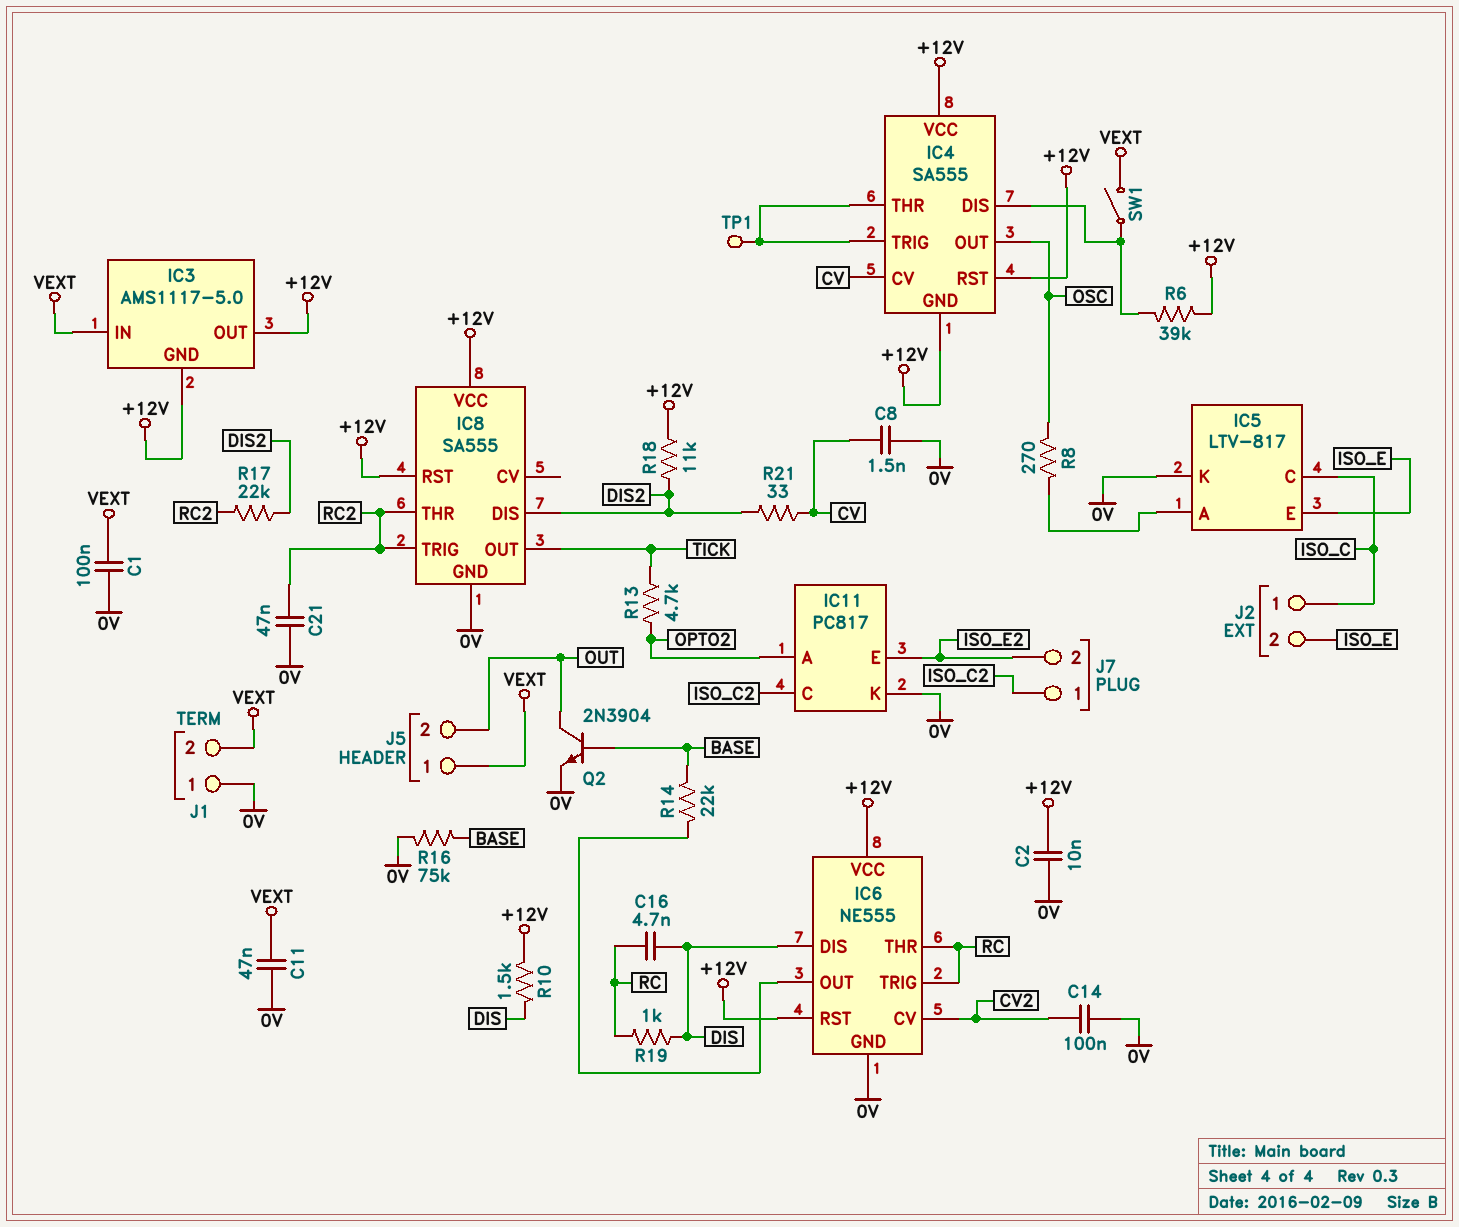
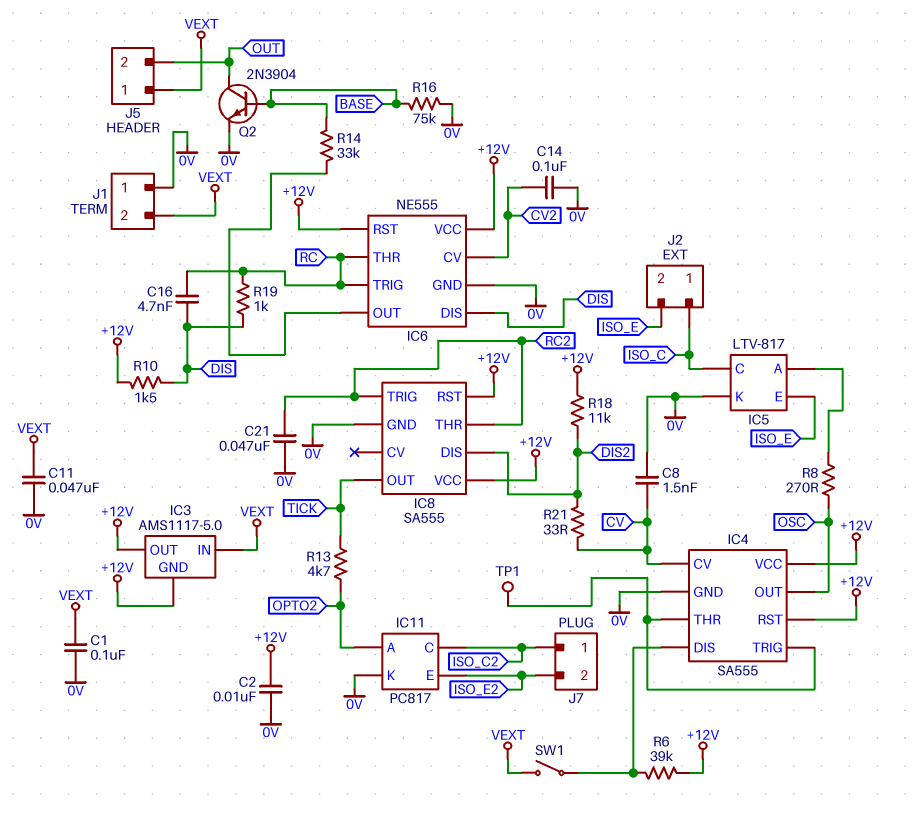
IC4 pin GND: +12V -> 0V
R14: 22k (BASE, IC6/OUT) -> 33k (BASE, IC6/OUT)
R17: 22k (DIS2, RC2) -> none

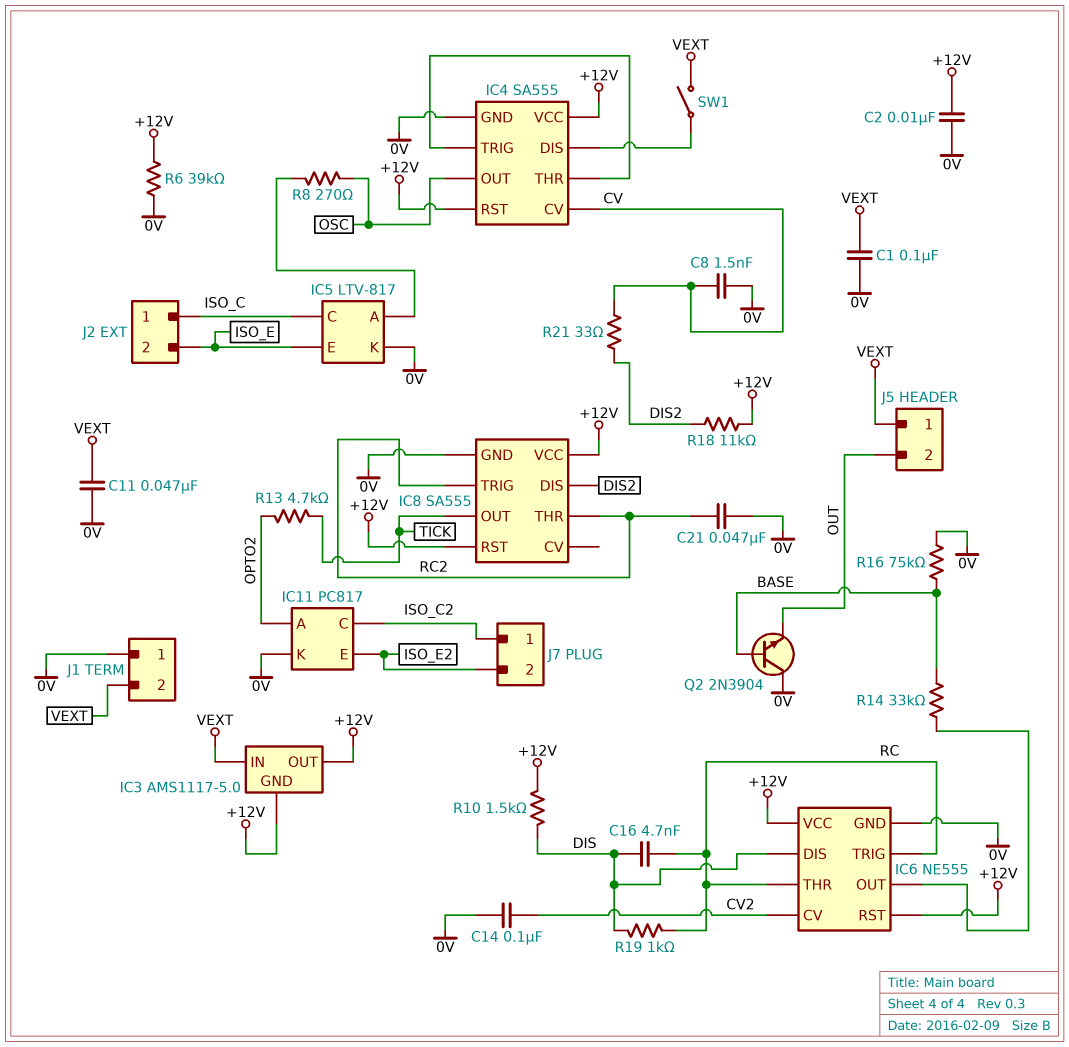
Q2: NPN 2N3904 (B BASE, C OUT, E 0V) -> NPN 2N3904 (B BASE, C 0V, E OUT)
R6: 39k (+12V, IC4/DIS) -> 39k (+12V, 0V)
TP1: test point (IC4/THR) -> none

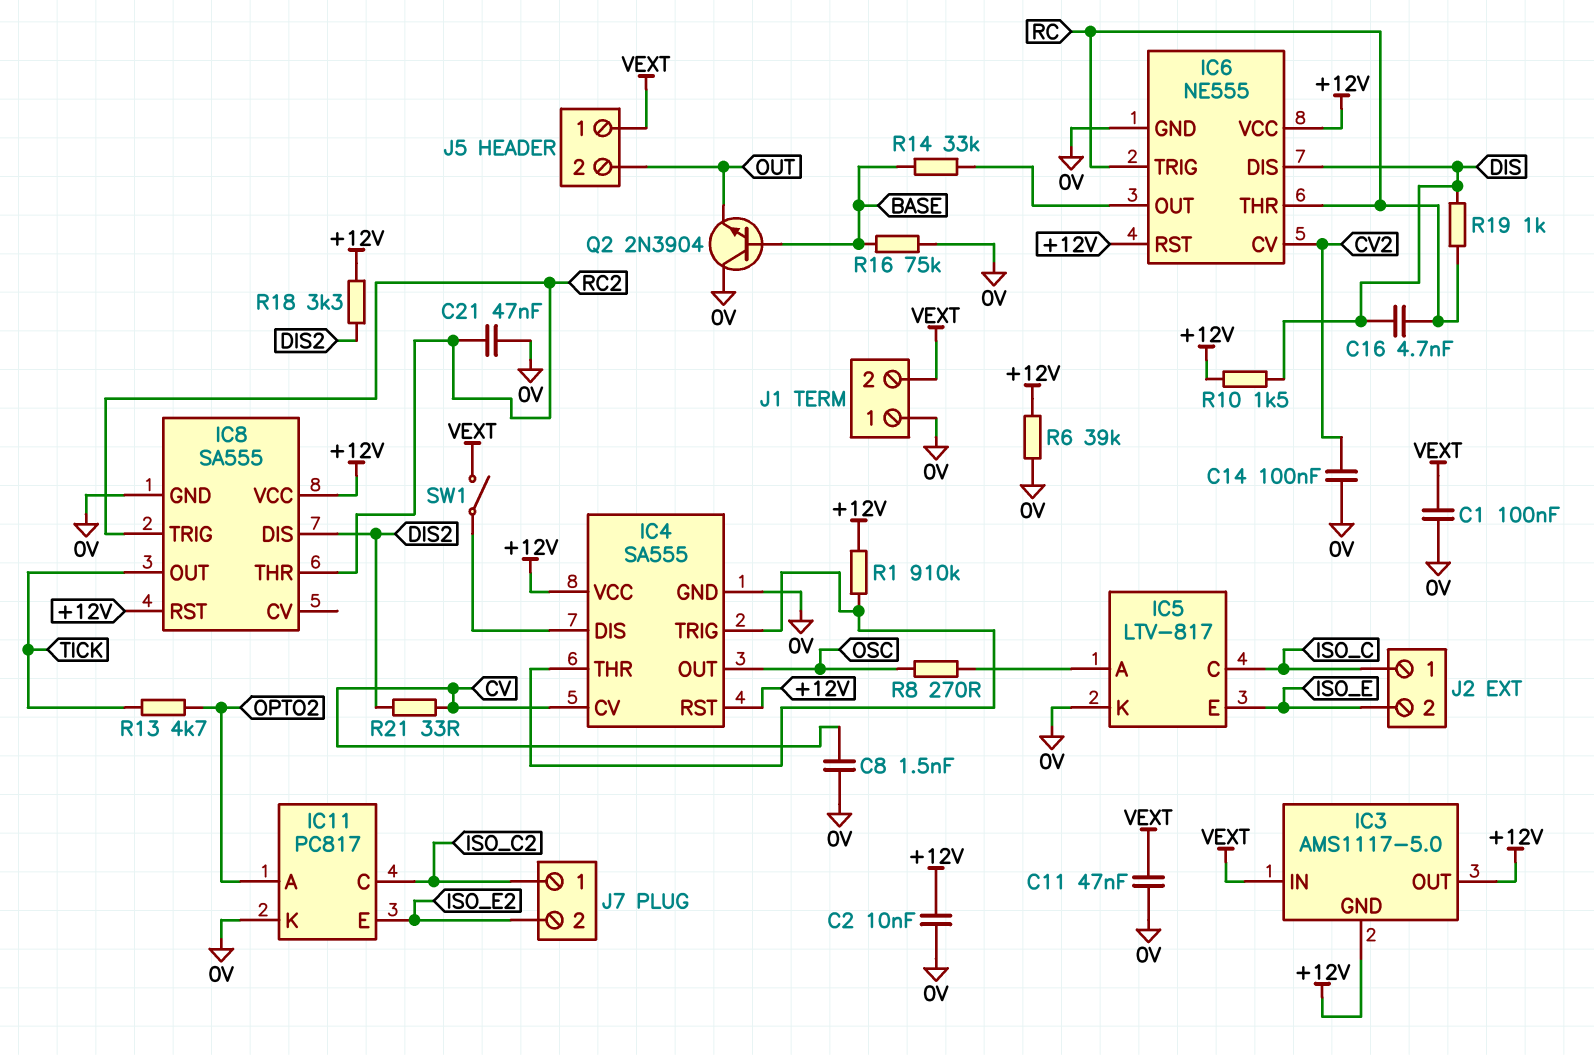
R1: none -> 910k (+12V, IC4/THR)
R18: 11k (+12V, DIS2) -> 3.3k (+12V, DIS2)

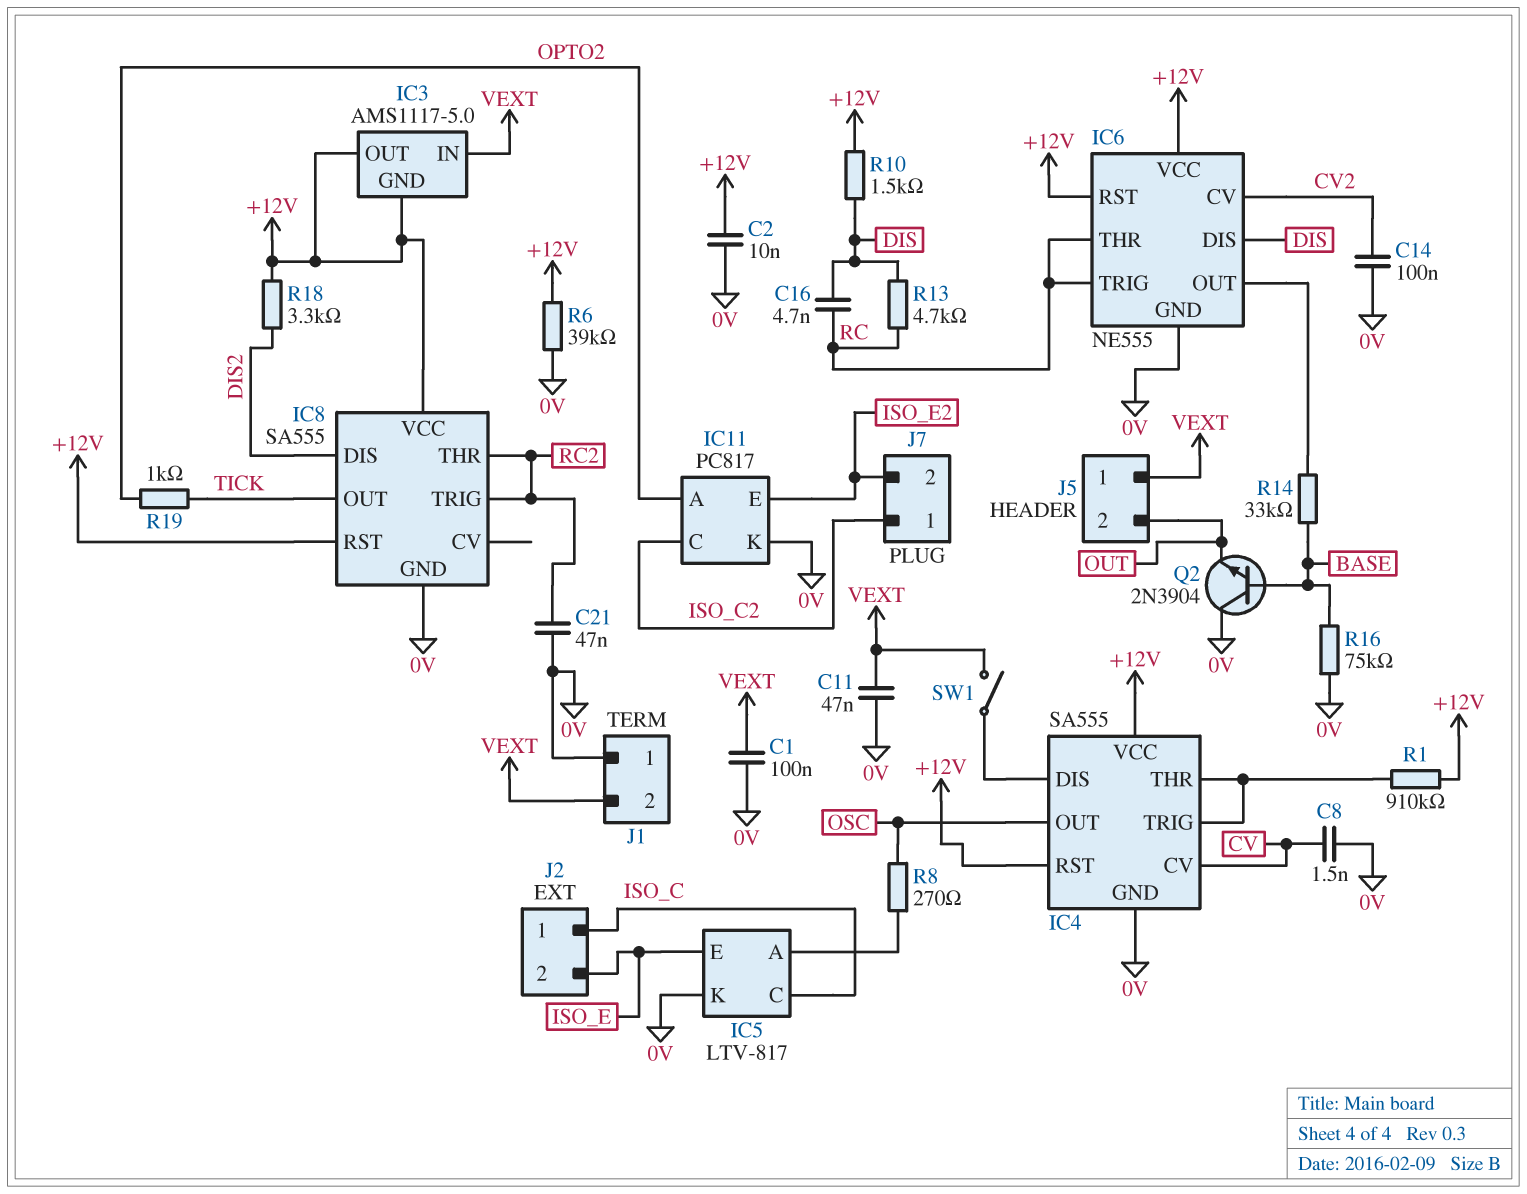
R13: 4.7k (OPTO2, TICK) -> 4.7k (DIS, RC)
R19: 1k (DIS, RC) -> 1k (OPTO2, TICK)
R21: 33 (CV, DIS2) -> none

